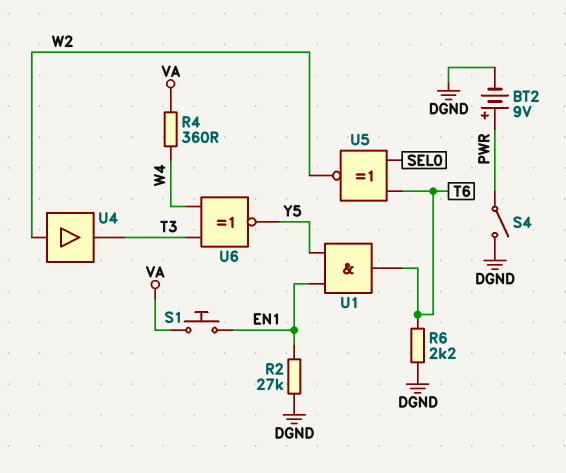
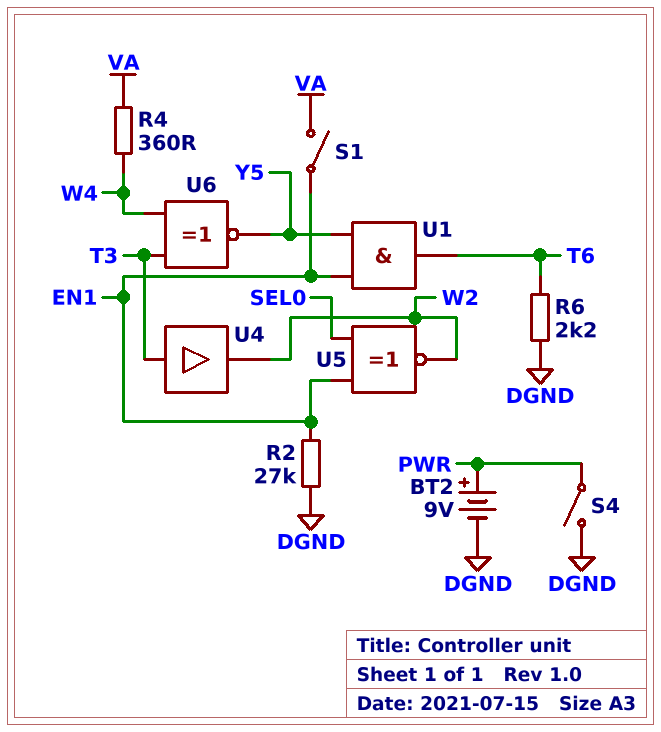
S1: button (EN1, VA) -> switch (EN1, VA)
U4: buffer (in W2, out T3) -> buffer (in T3, out W2)
U5: XNOR (in SEL0, in T6, out W2) -> XNOR (in EN1, in SEL0, out W2)

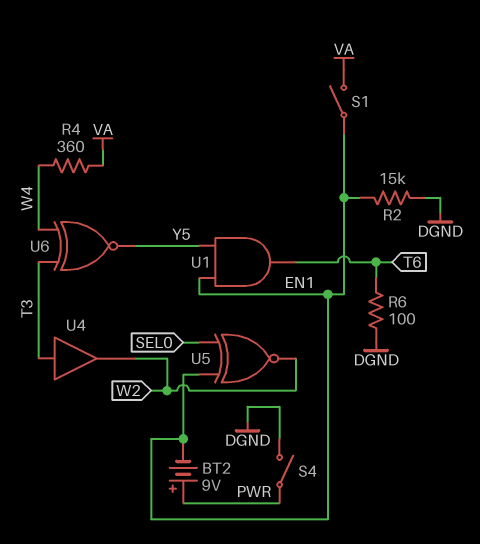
BT2: 9V (plus PWR, minus DGND) -> 9V (plus PWR, minus EN1)
R2: 27k (DGND, EN1) -> 15k (DGND, EN1)
R6: 2.2k (DGND, T6) -> 100 (DGND, T6)

